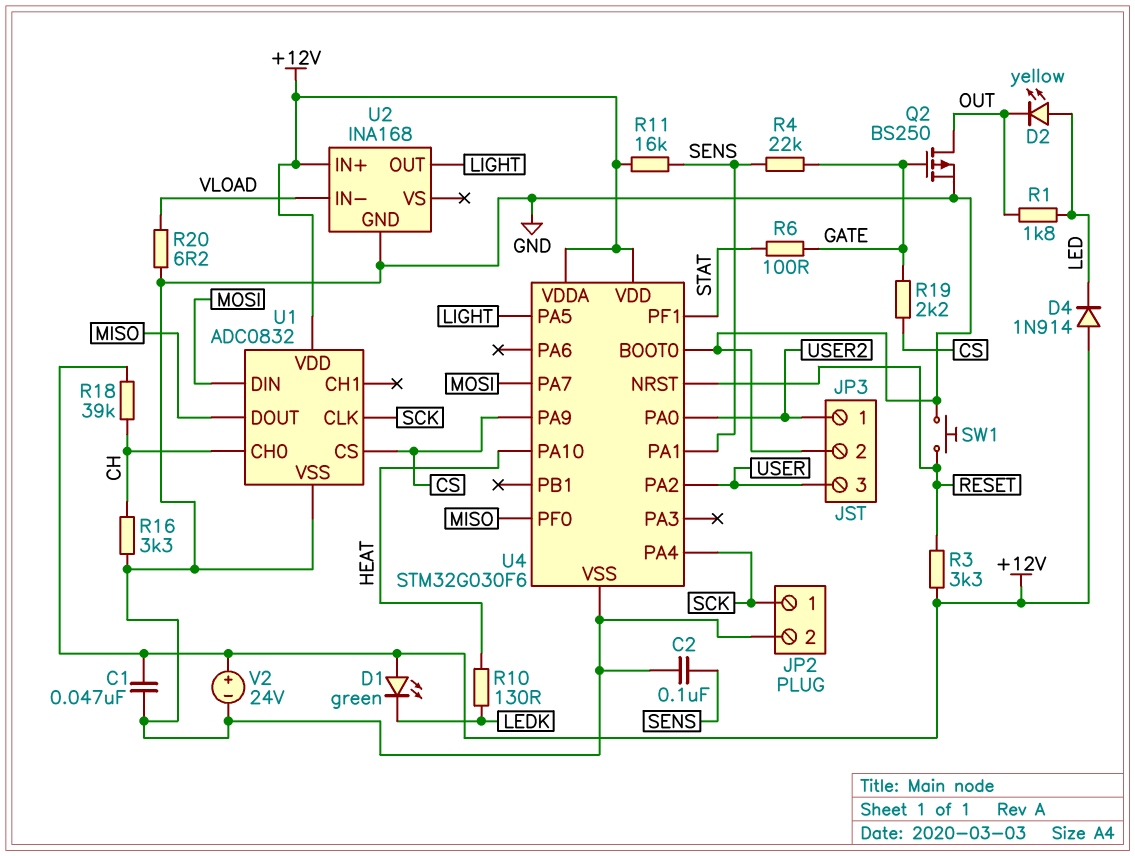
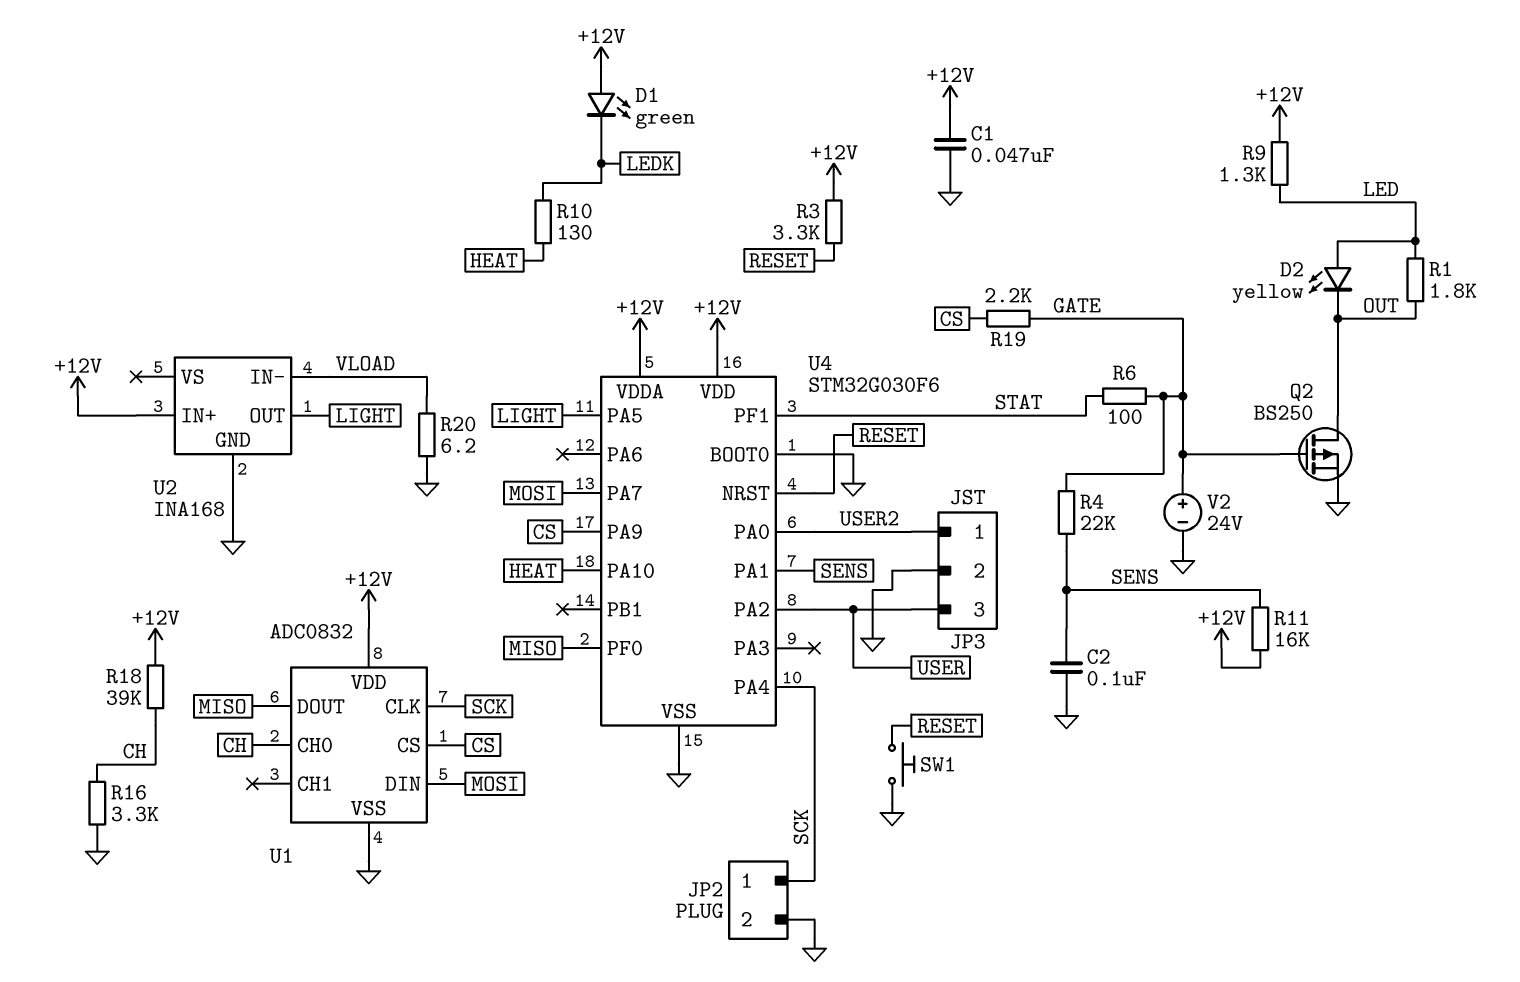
D4: diode 1N914 (A +12V, K LED) -> none
R9: none -> 1.3k (+12V, LED)
V2: 24V (plus +12V, minus GND) -> 24V (plus GATE, minus GND)

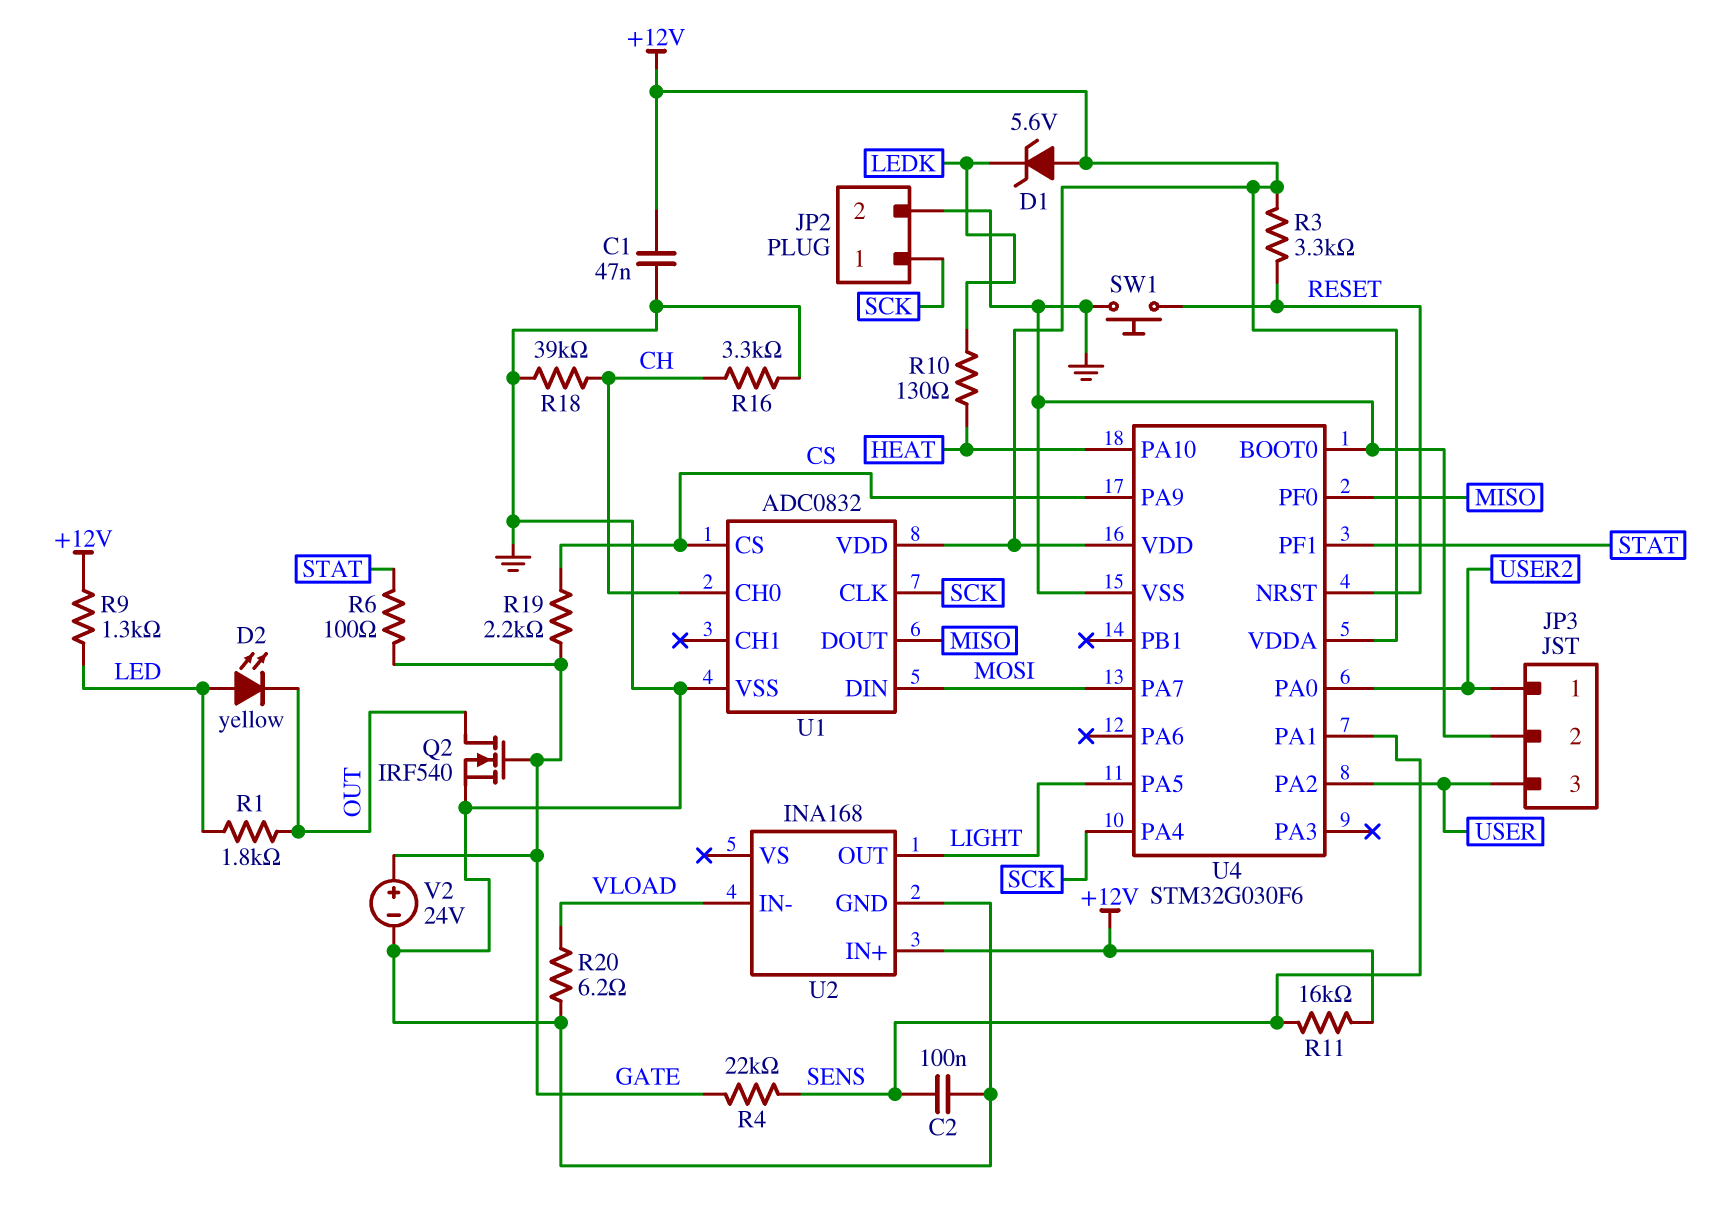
D1: LED green (A +12V, K LEDK) -> zener 5.6V (A +12V, K LEDK)
Q2: PMOS BS250 (G GATE, D OUT, S GND) -> NMOS IRF540 (G GATE, D OUT, S GND)
R18: 39k (+12V, CH) -> 39k (CH, GND)

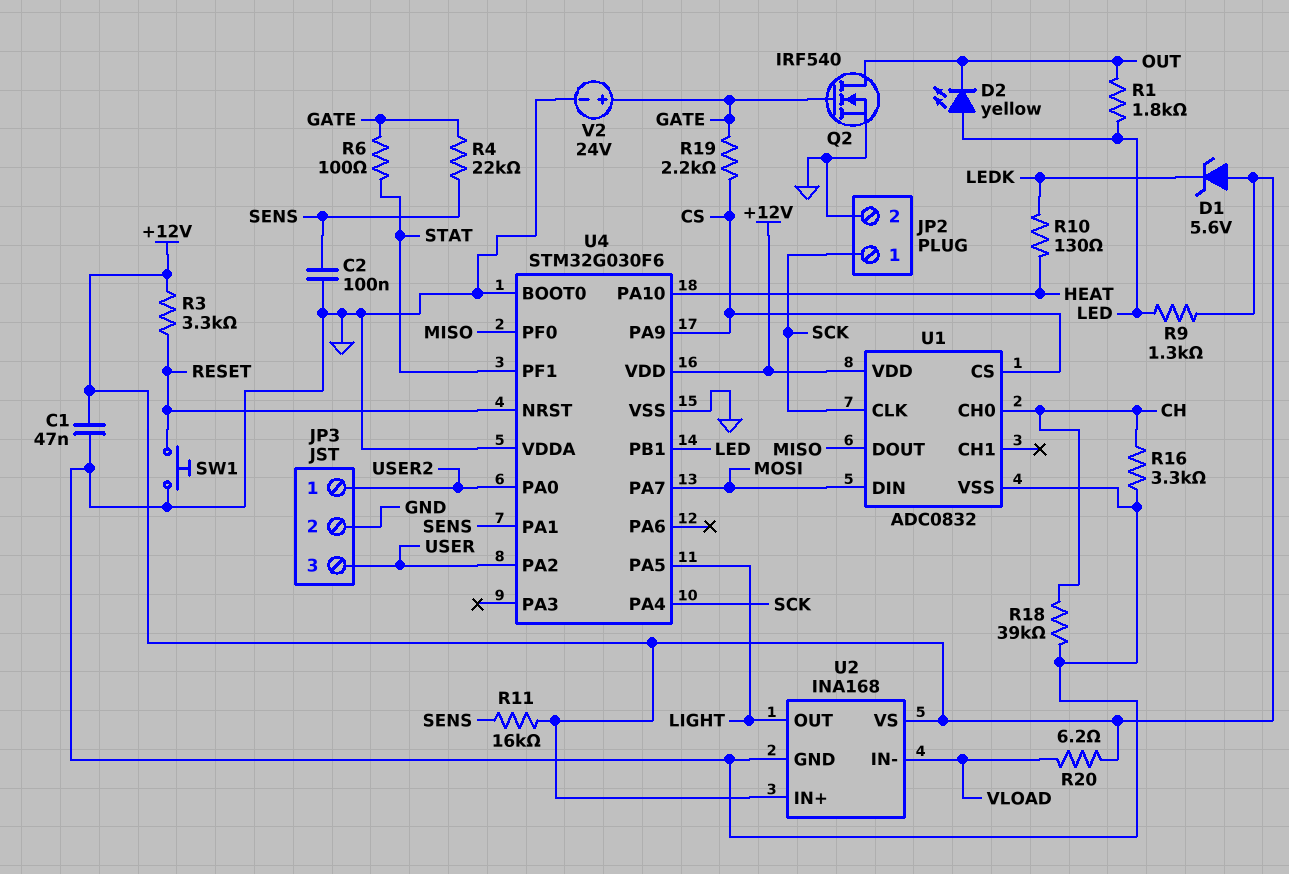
R20: 6.2 (GND, VLOAD) -> 6.2 (+12V, VLOAD)
U2 pin VS: none -> +12V
U4 pin PB1: none -> LED
U4 pin VDDA: +12V -> GND

